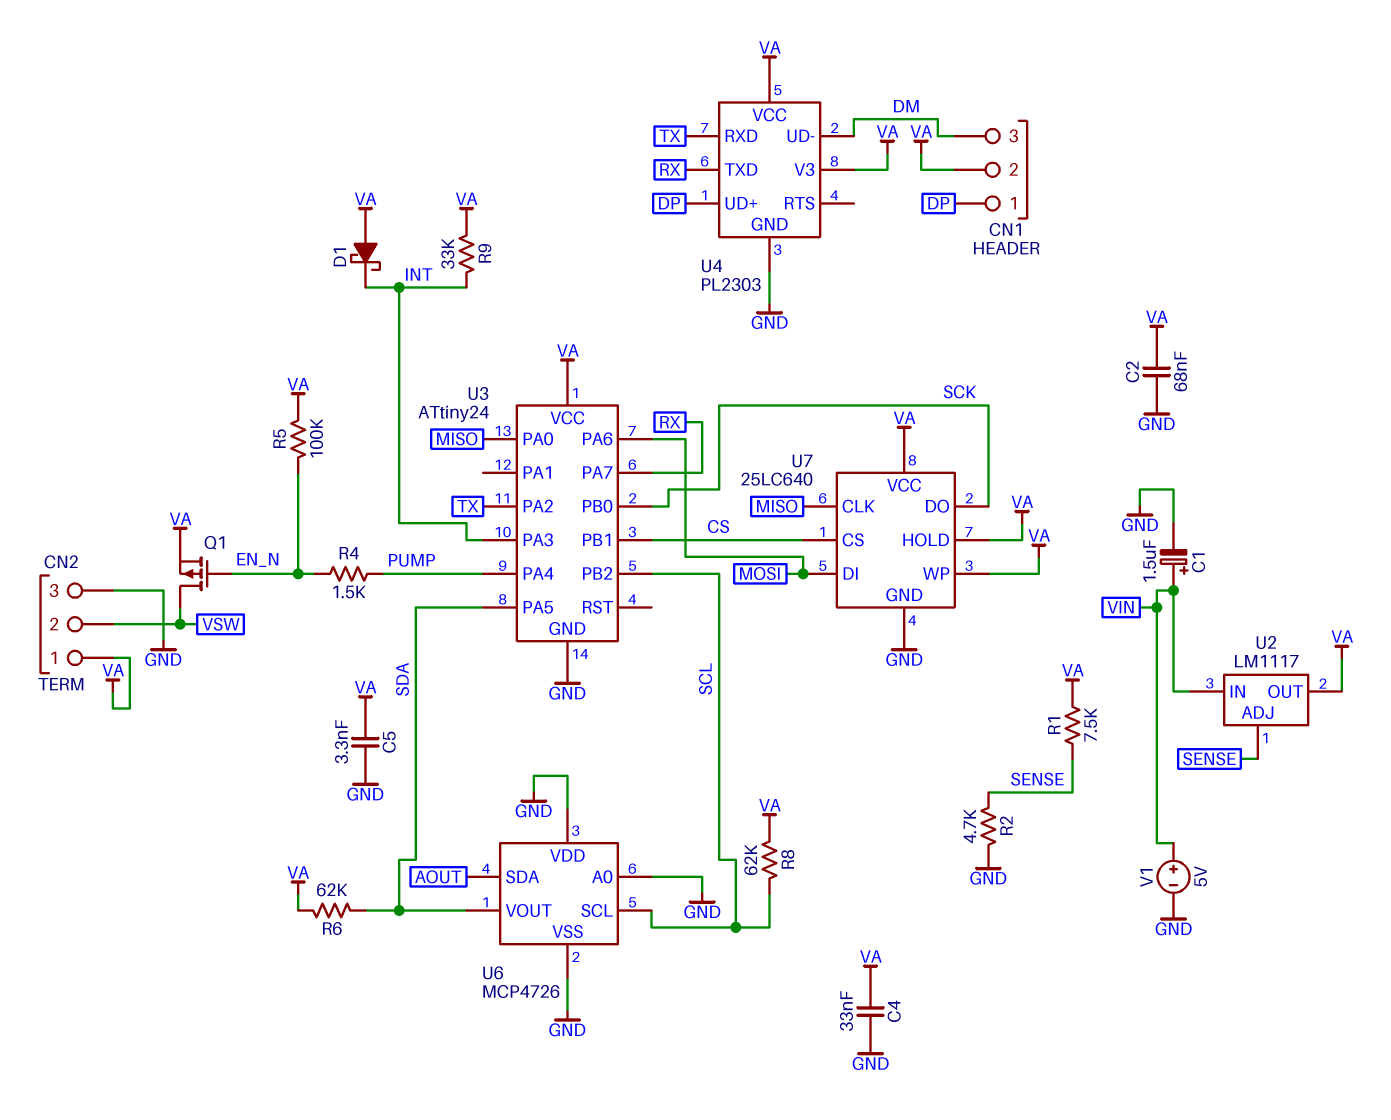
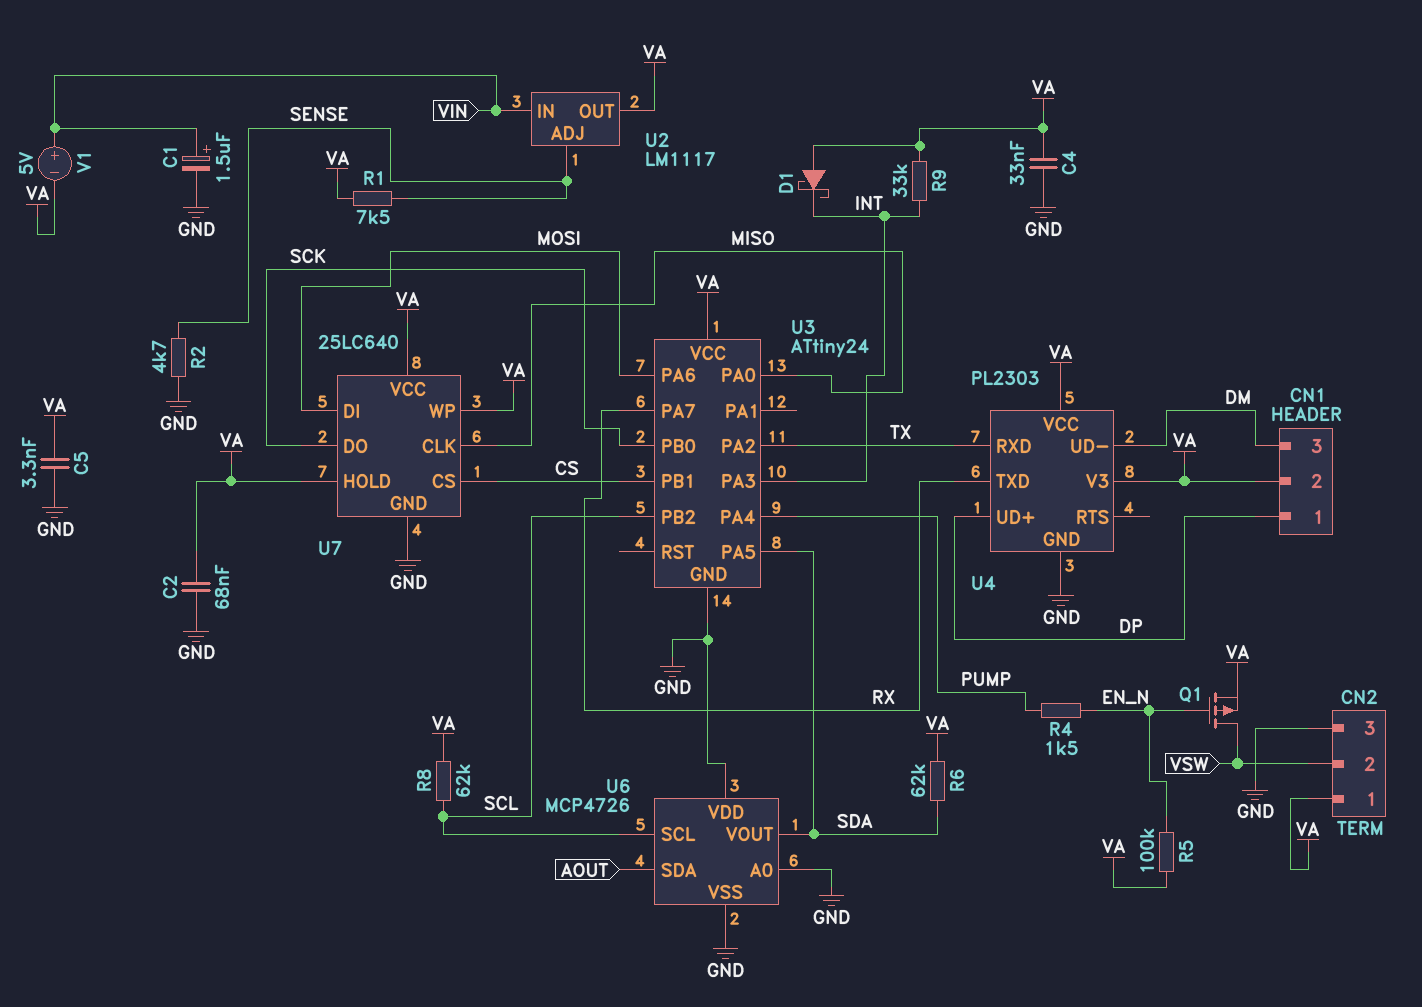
V1: 5V (plus VIN, minus GND) -> 5V (plus VIN, minus VA)

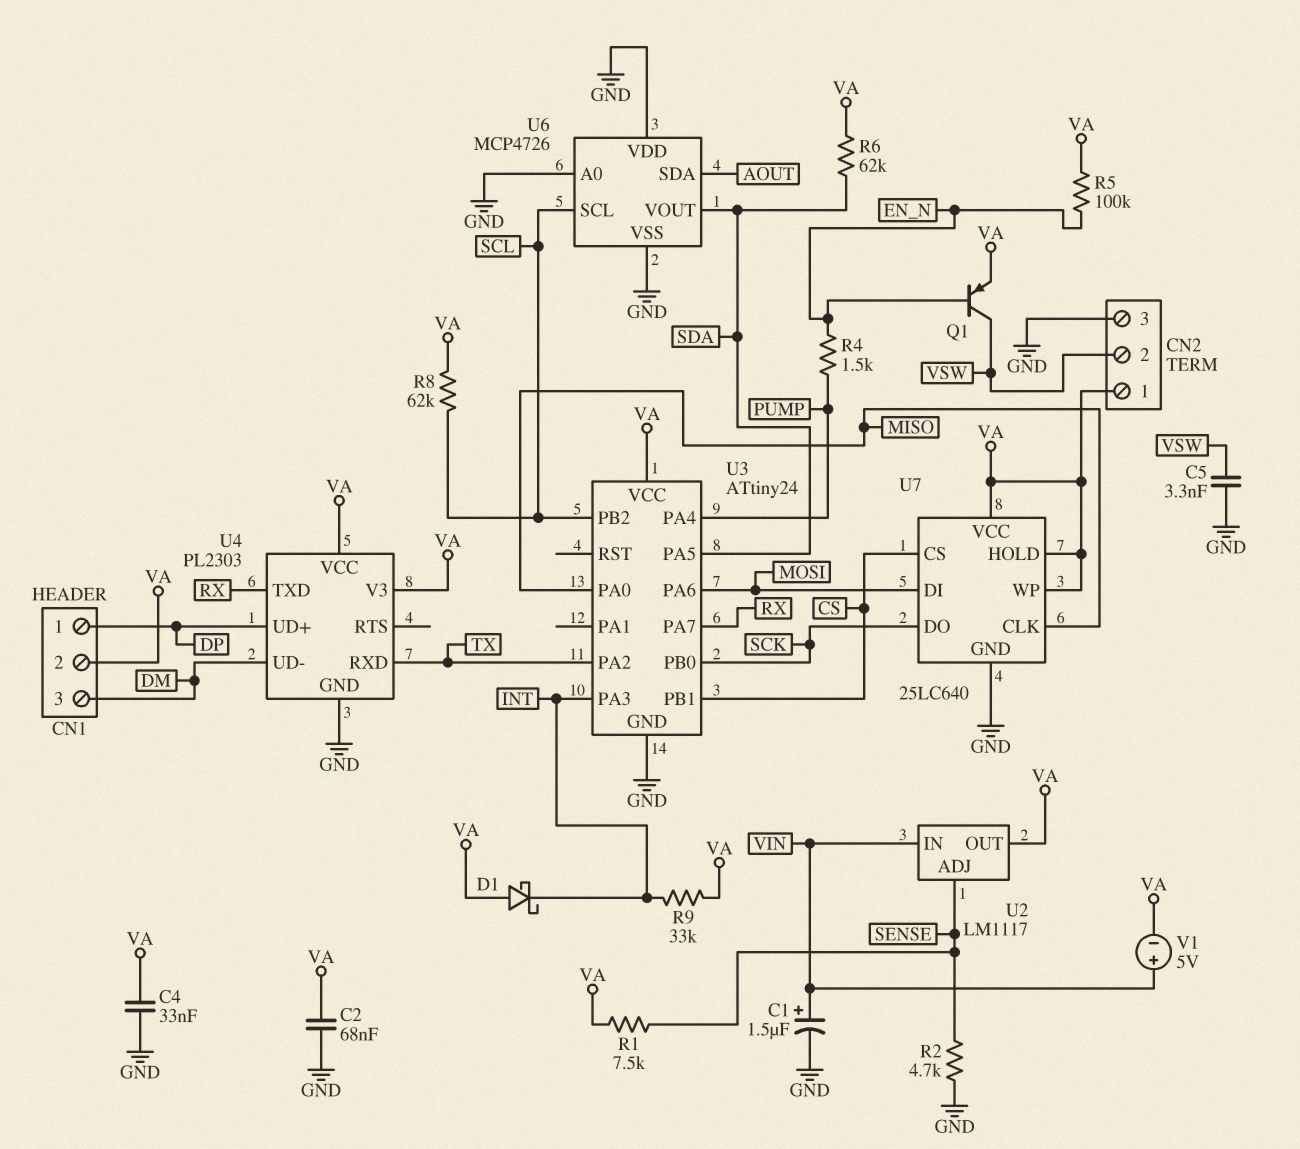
C5: 3.3nF (GND, VA) -> 3.3nF (GND, VSW)
Q1: PMOS (G EN_N, D VSW, S VA) -> PNP (B EN_N, C VSW, E VA)

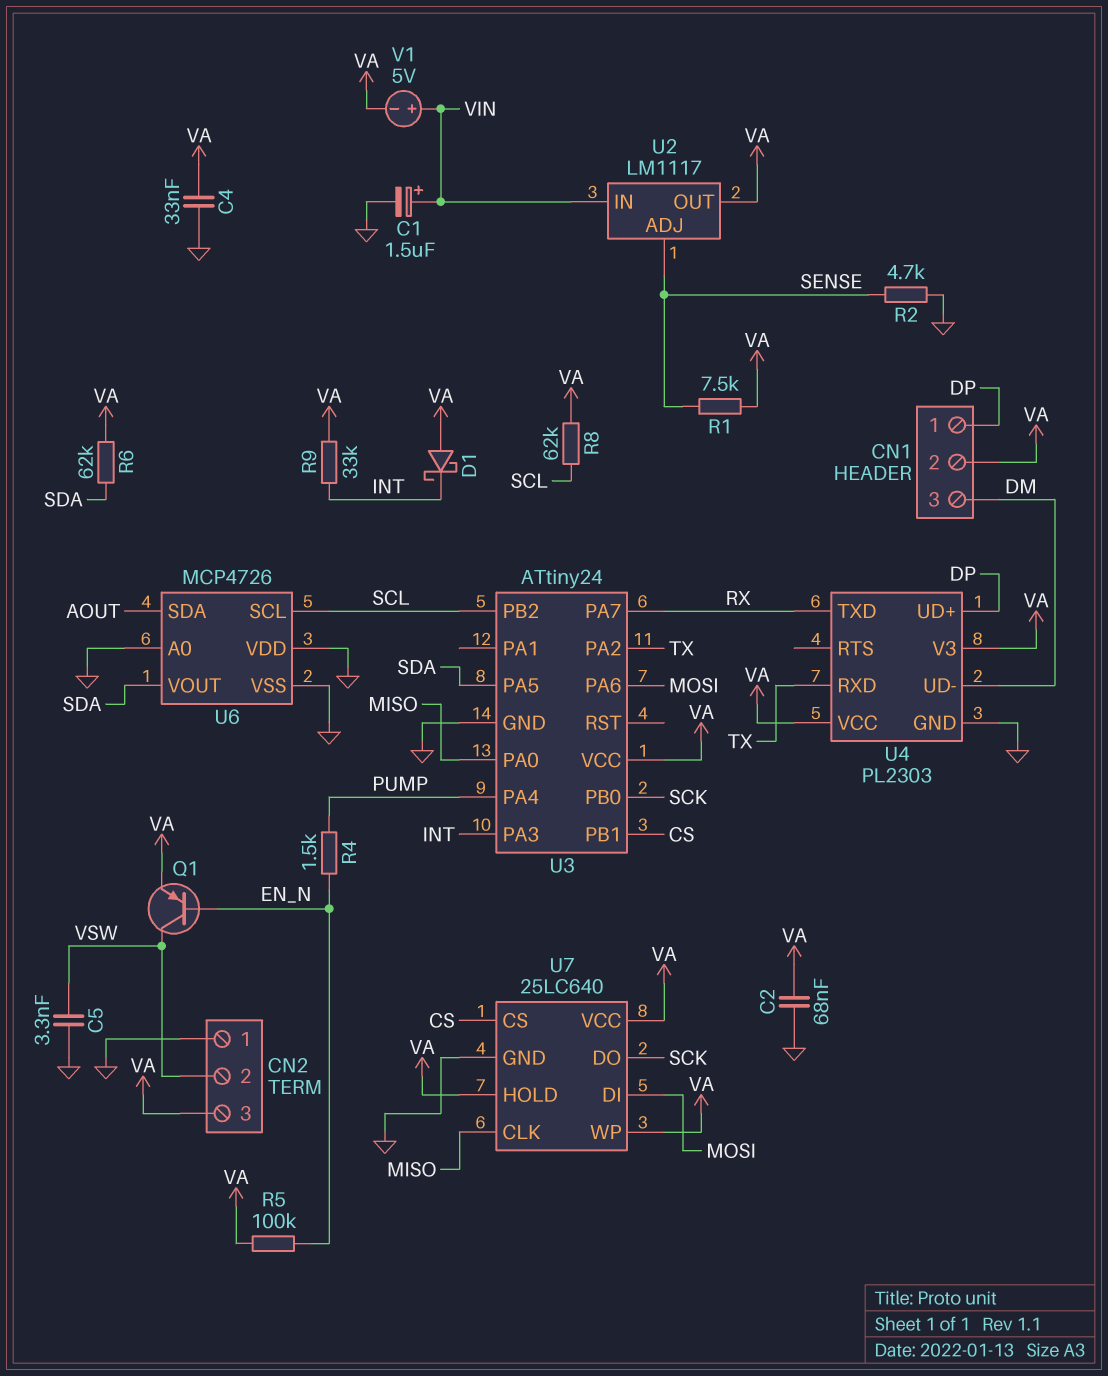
CN2 pin 1: VA -> GND
CN2 pin 3: GND -> VA

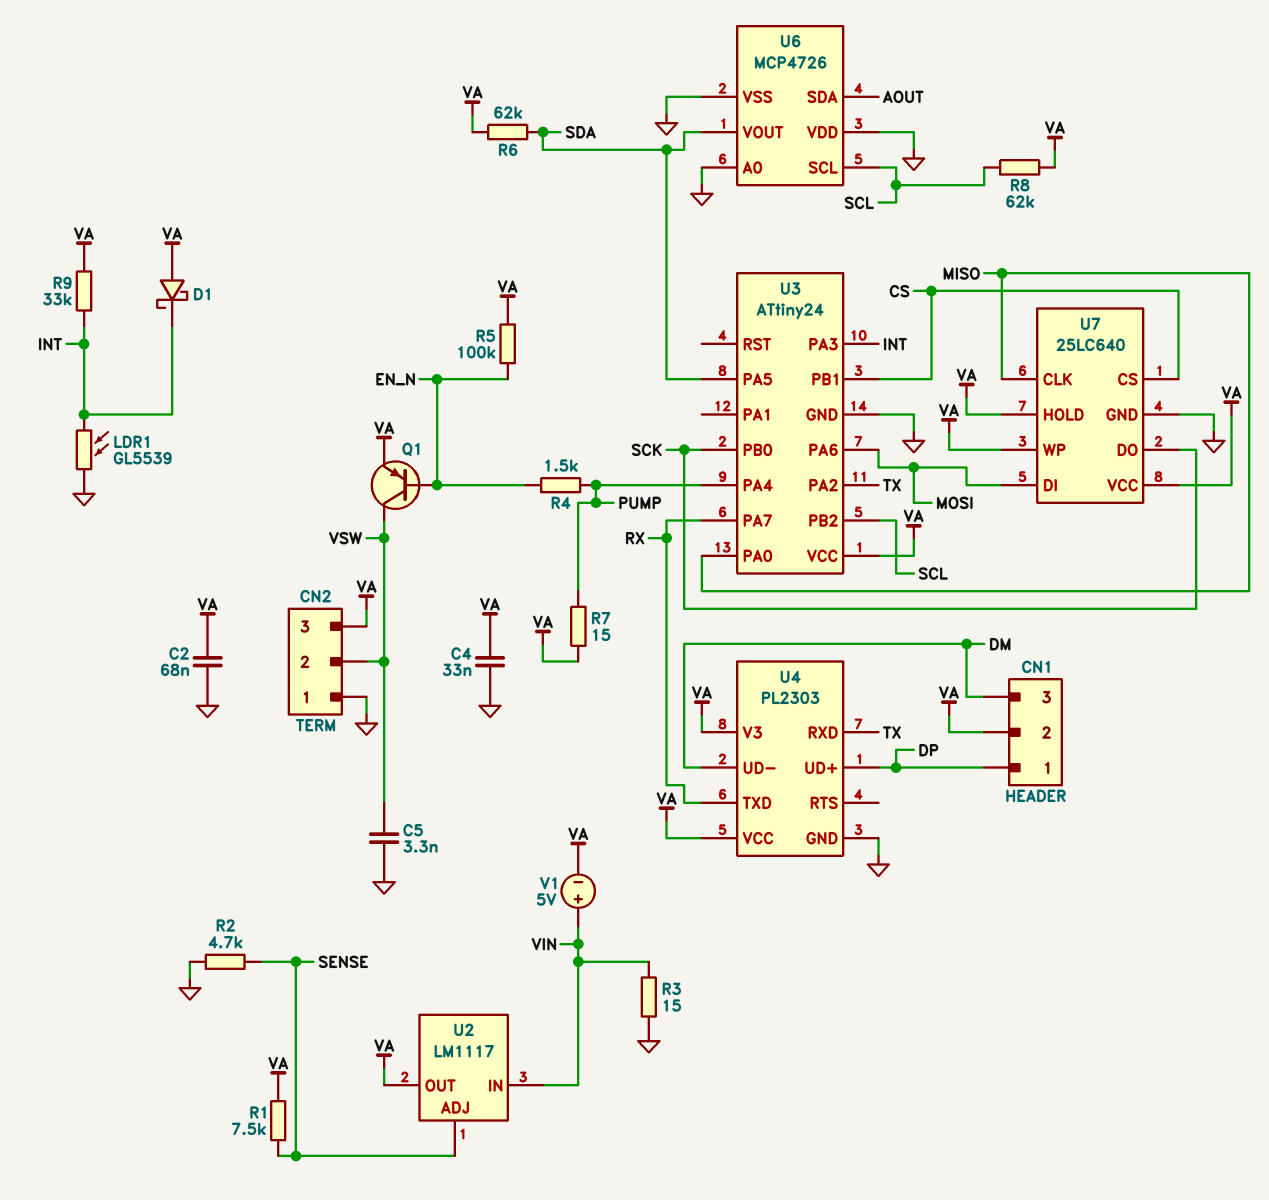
C1: 1.5uF (plus VIN, minus GND) -> none
LDR1: none -> GL5539 (GND, INT)
R3: none -> 15 (GND, VIN)
R7: none -> 15 (PUMP, VA)

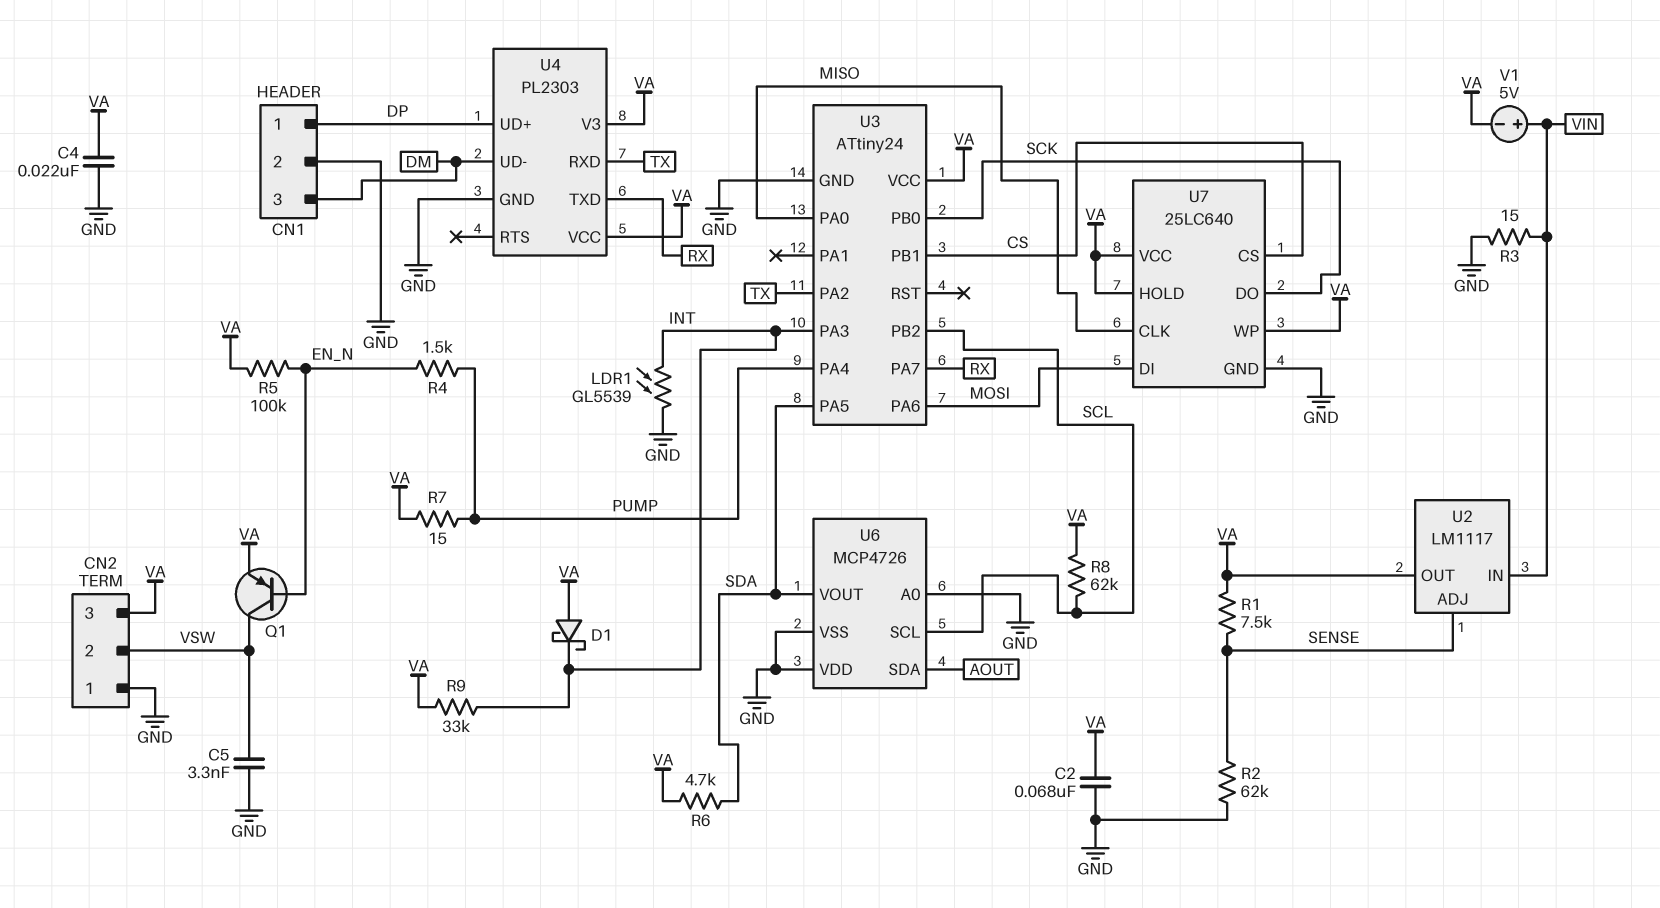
C4: 33nF (GND, VA) -> 22nF (GND, VA)
CN1 pin 2: VA -> GND
R2: 4.7k (GND, SENSE) -> 62k (GND, SENSE)
R6: 62k (SDA, VA) -> 4.7k (SDA, VA)

